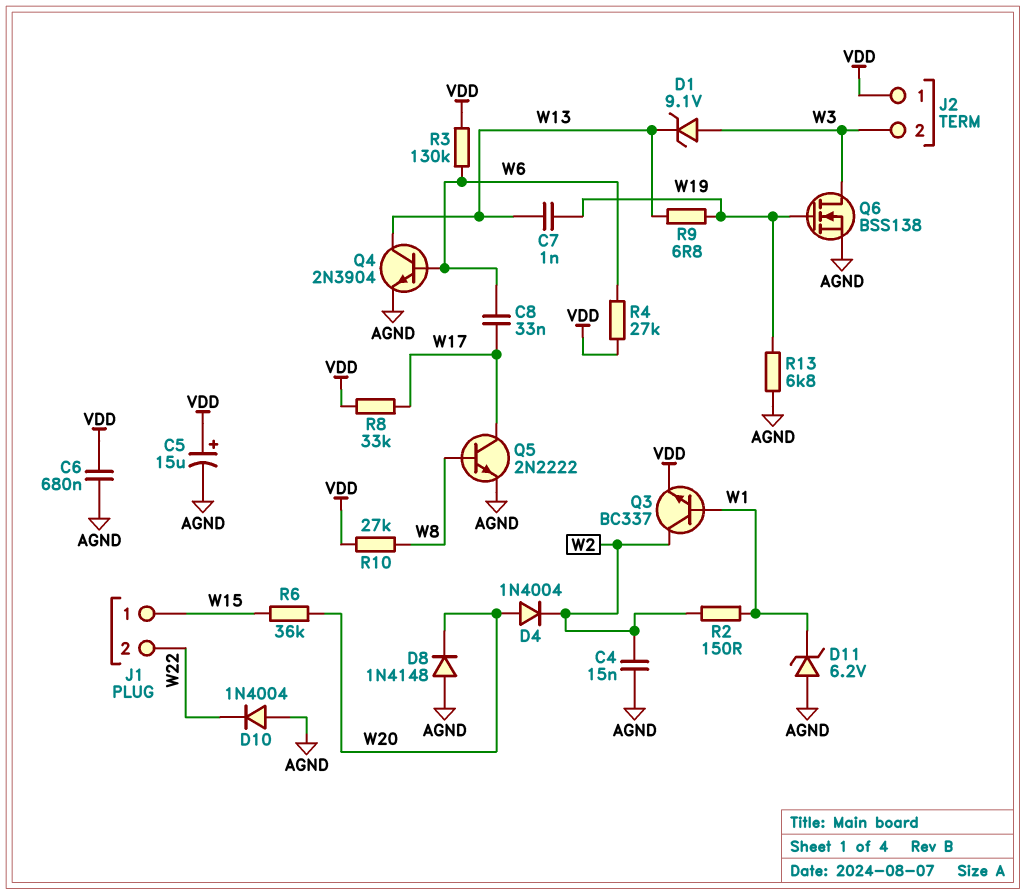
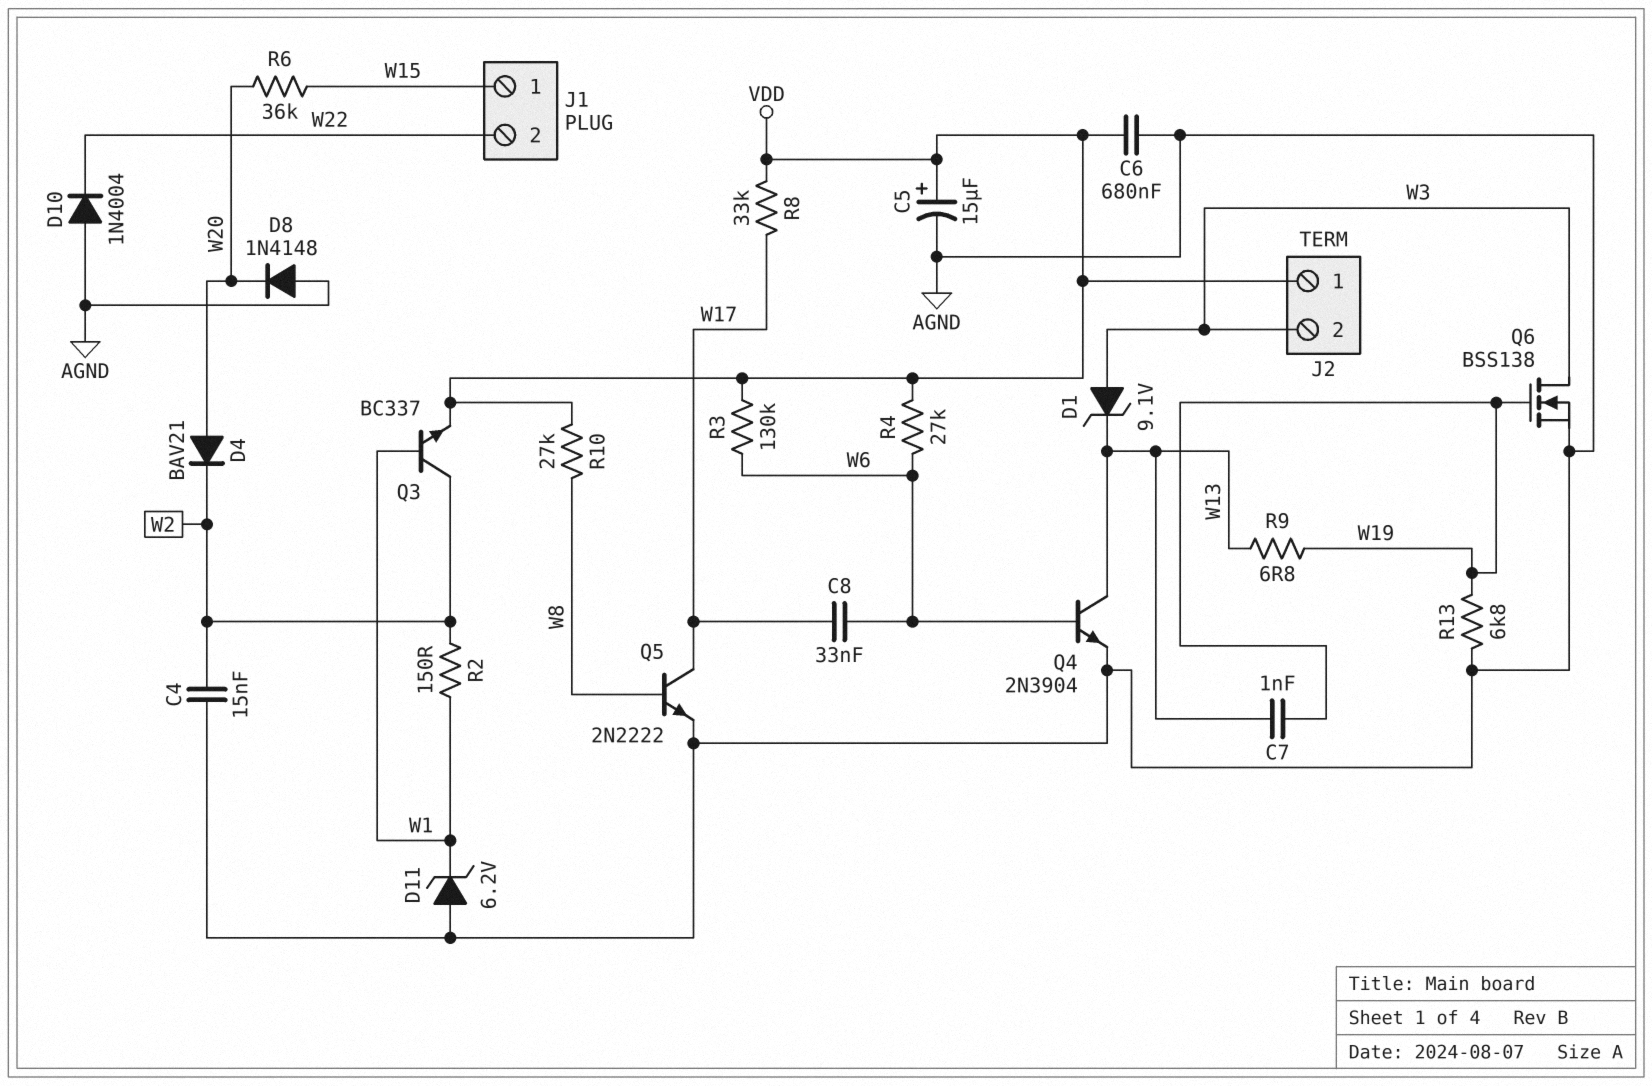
D4: diode 1N4004 (A W20, K W2) -> diode BAV21 (A W20, K W2)

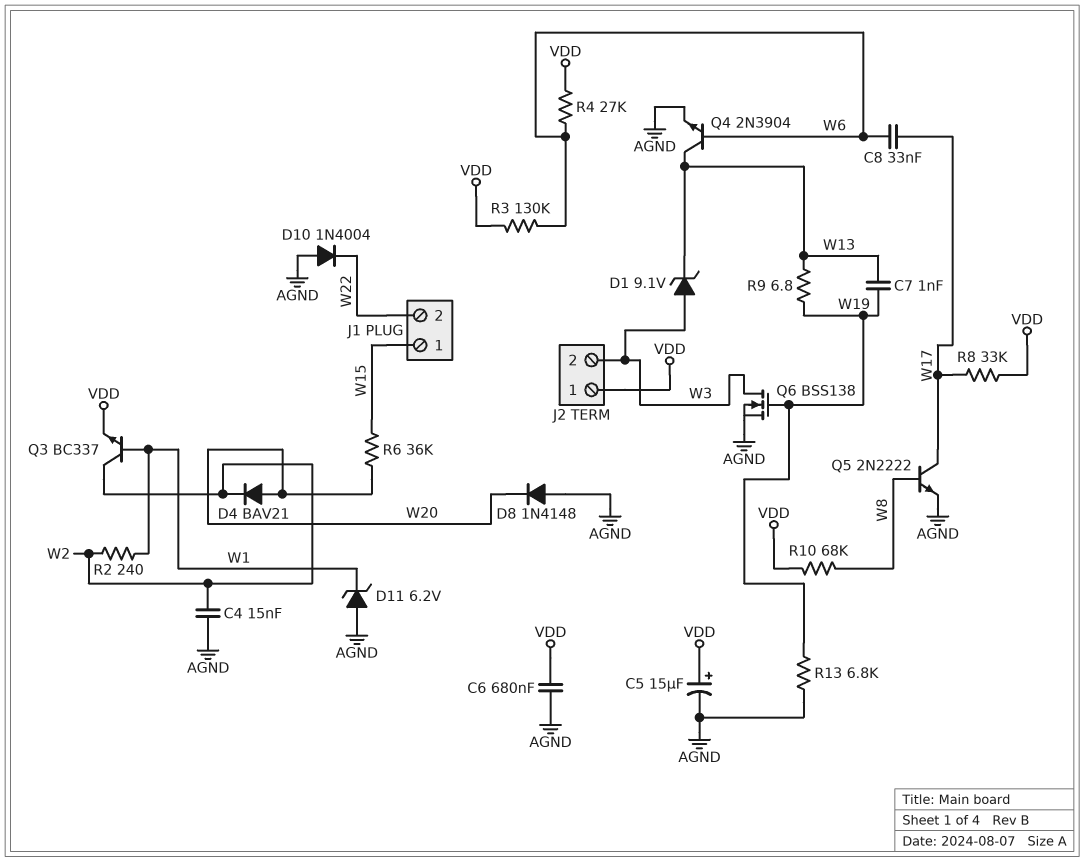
R2: 150 (W1, W2) -> 240 (W1, W2)
R10: 27k (VDD, W8) -> 68k (VDD, W8)

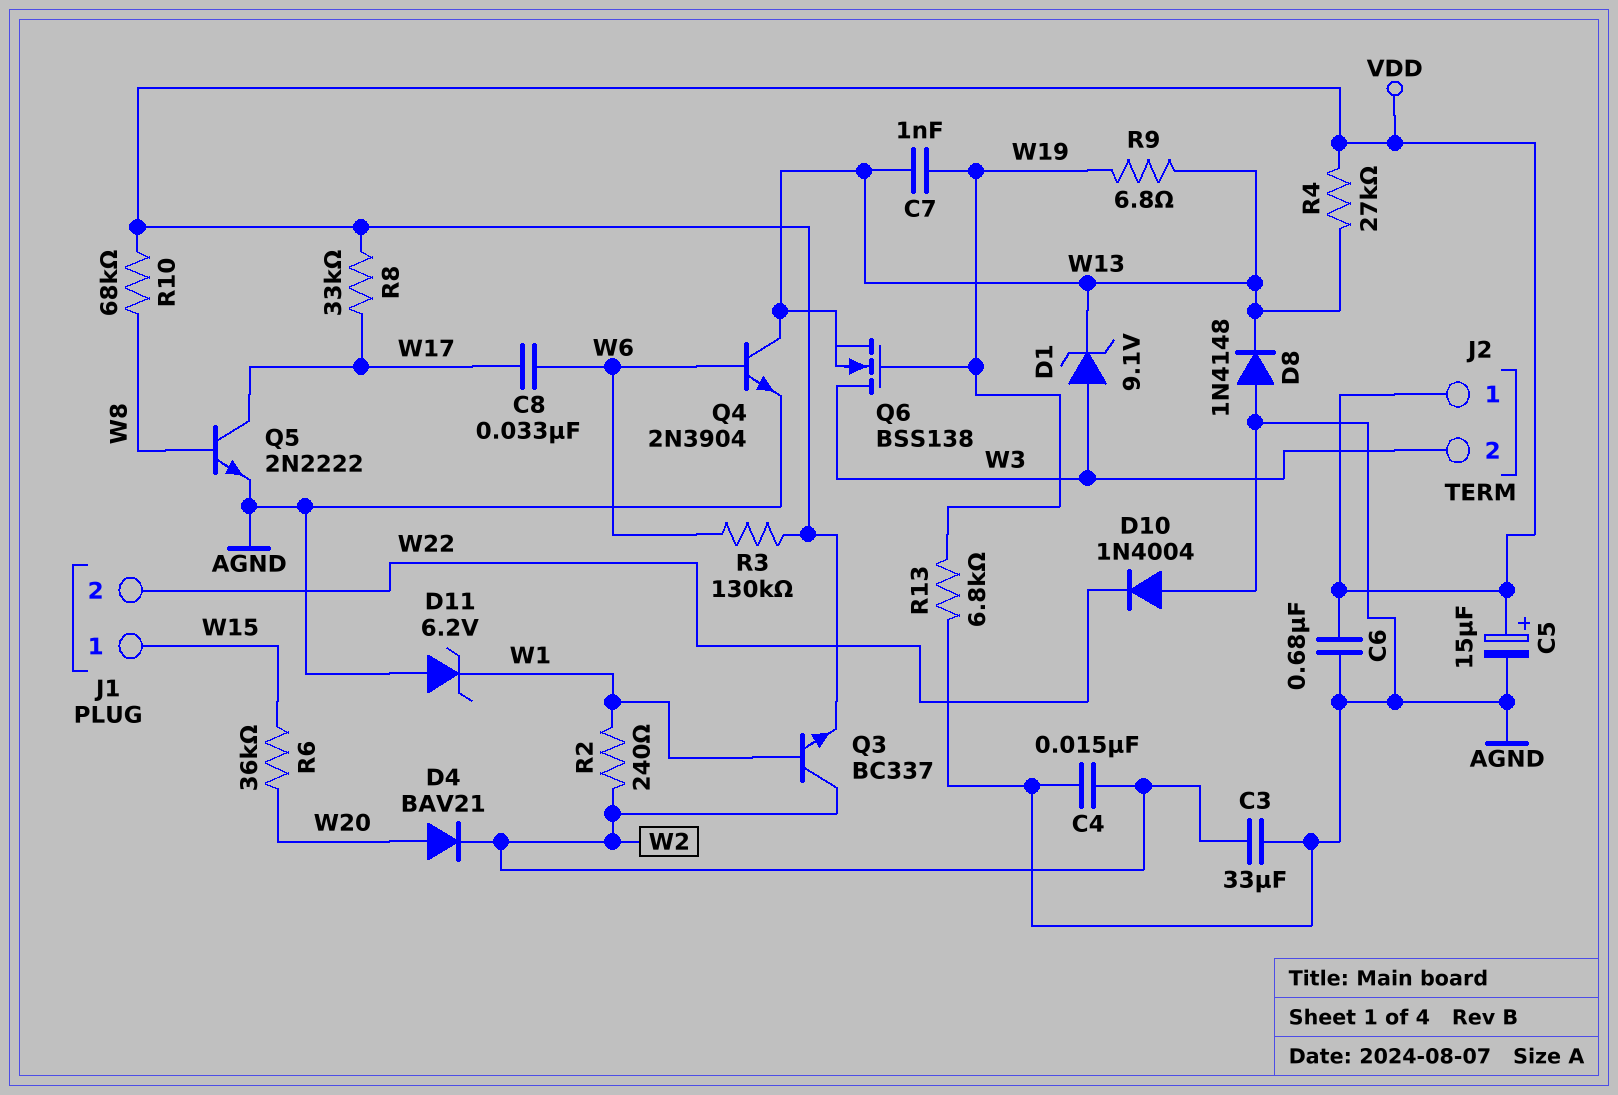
C3: none -> 33uF (AGND, W2)
D8: diode 1N4148 (A AGND, K W20) -> diode 1N4148 (A AGND, K W13)
Q6: NMOS BSS138 (G W19, D W3, S AGND) -> NMOS BSS138 (G W19, D W3, S W13)
R4: 27k (VDD, W6) -> 27k (VDD, W13)

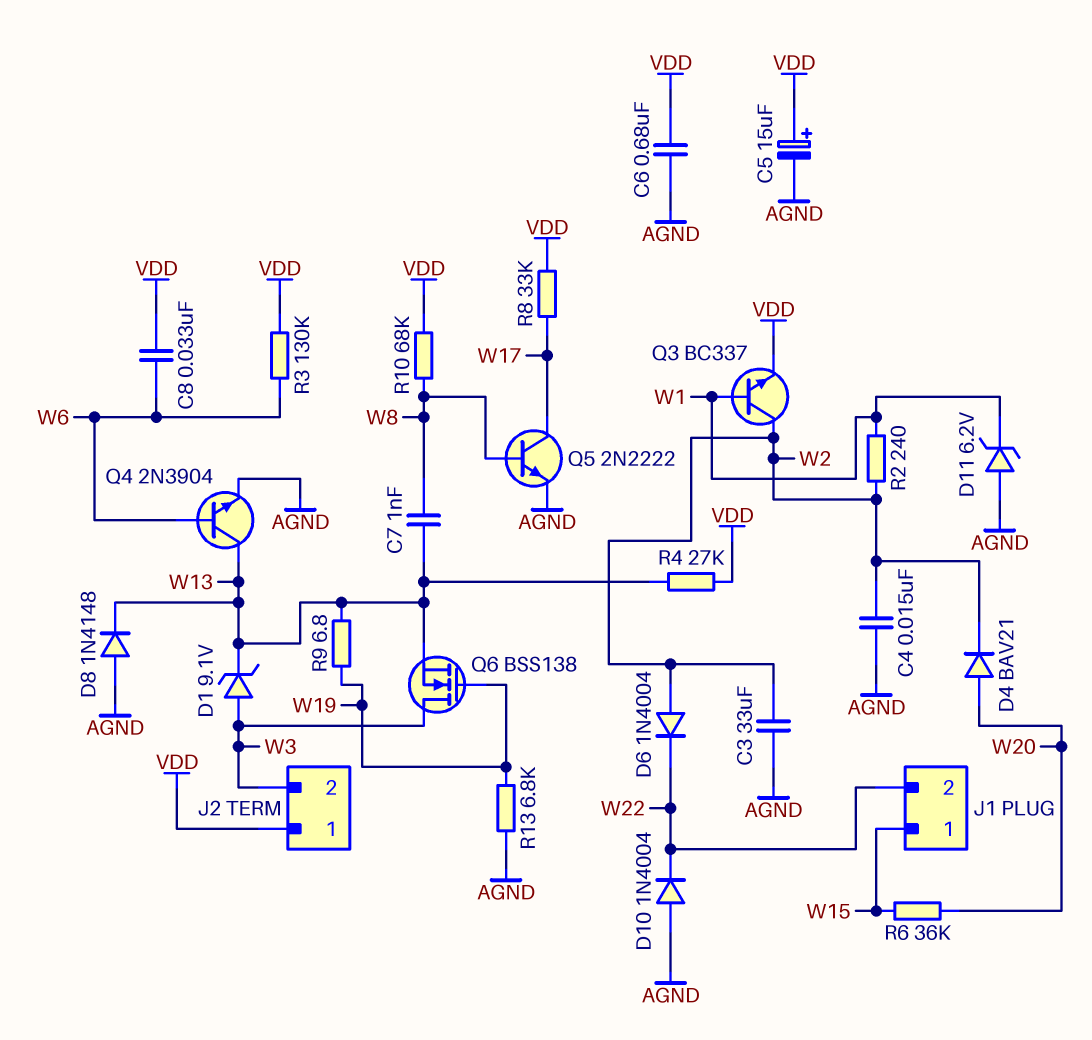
C7: 1nF (W13, W19) -> 1nF (W8, W13)
C8: 33nF (W6, W17) -> 33nF (VDD, W6)
D6: none -> diode 1N4004 (A W2, K W22)

